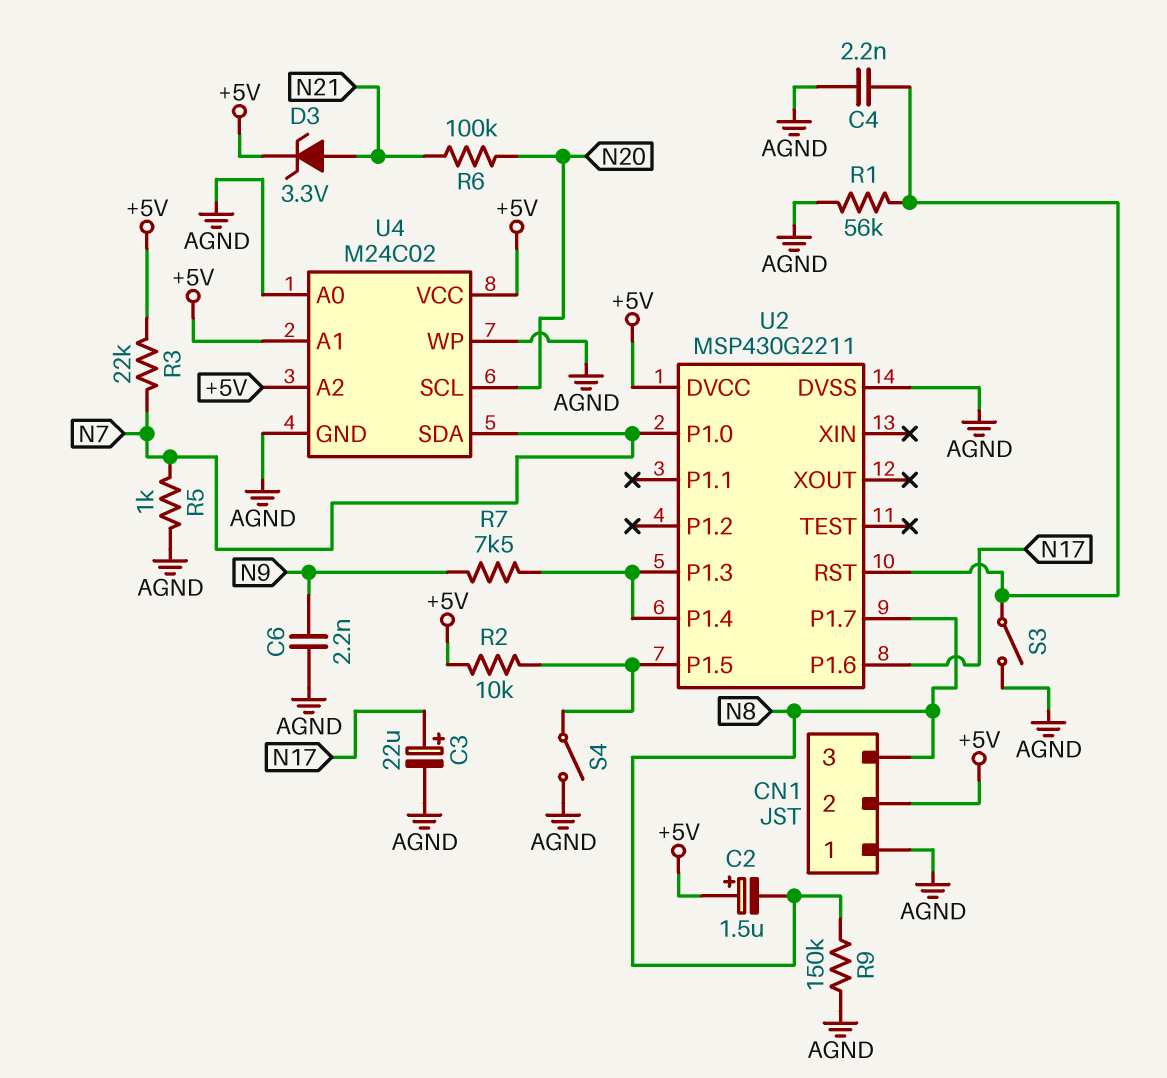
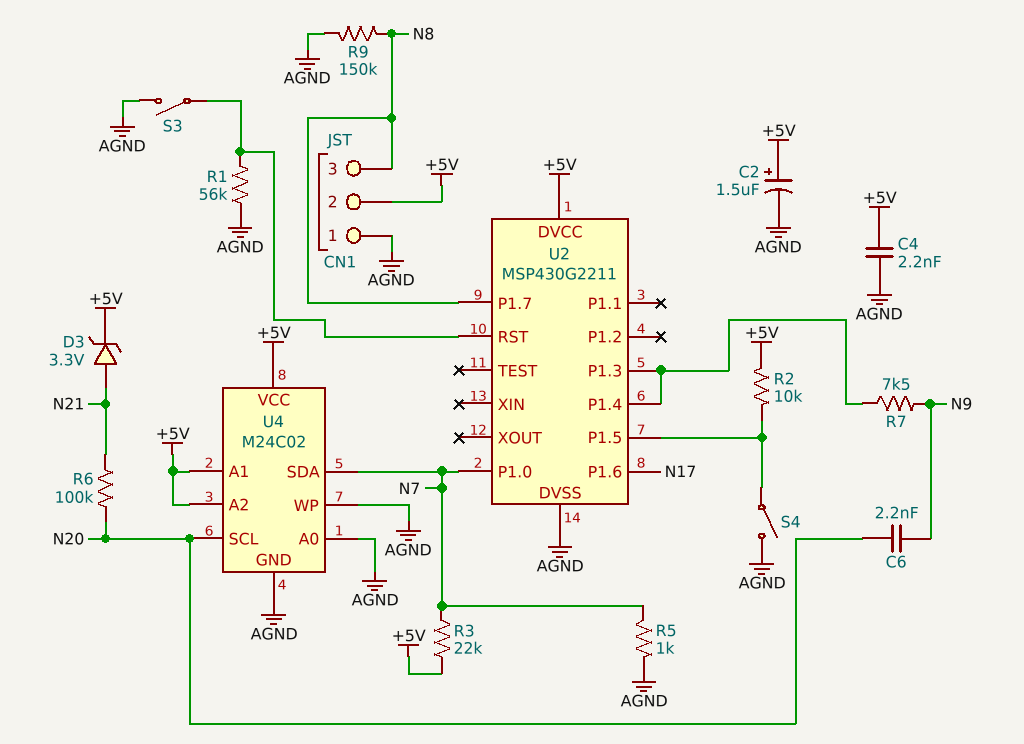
C2: 1.5uF (plus +5V, minus N8) -> 1.5uF (plus +5V, minus AGND)
C3: 22uF (plus N17, minus AGND) -> none
C4: 2.2nF (AGND, U2/RST) -> 2.2nF (+5V, AGND)
C6: 2.2nF (AGND, N9) -> 2.2nF (N9, N20)

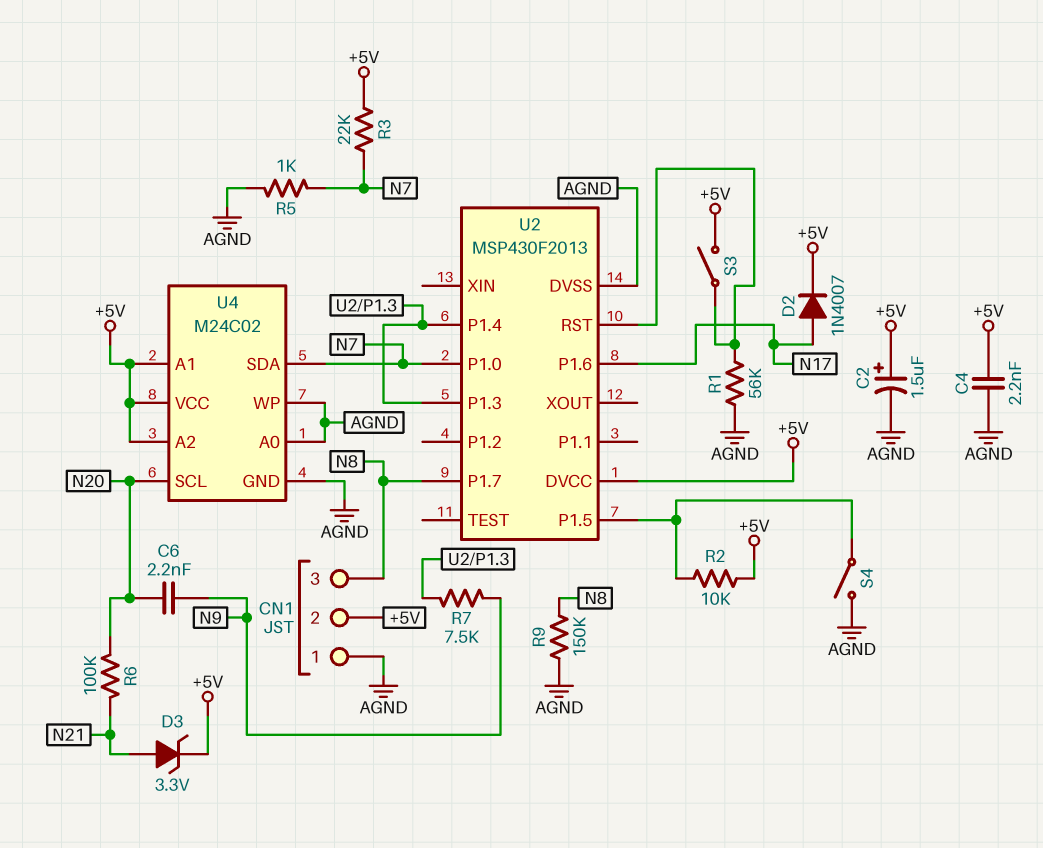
D2: none -> diode 1N4007 (A N17, K +5V)
S3: switch (AGND, U2/RST) -> switch (+5V, U2/RST)
U2: MSP430G2211 -> MSP430F2013

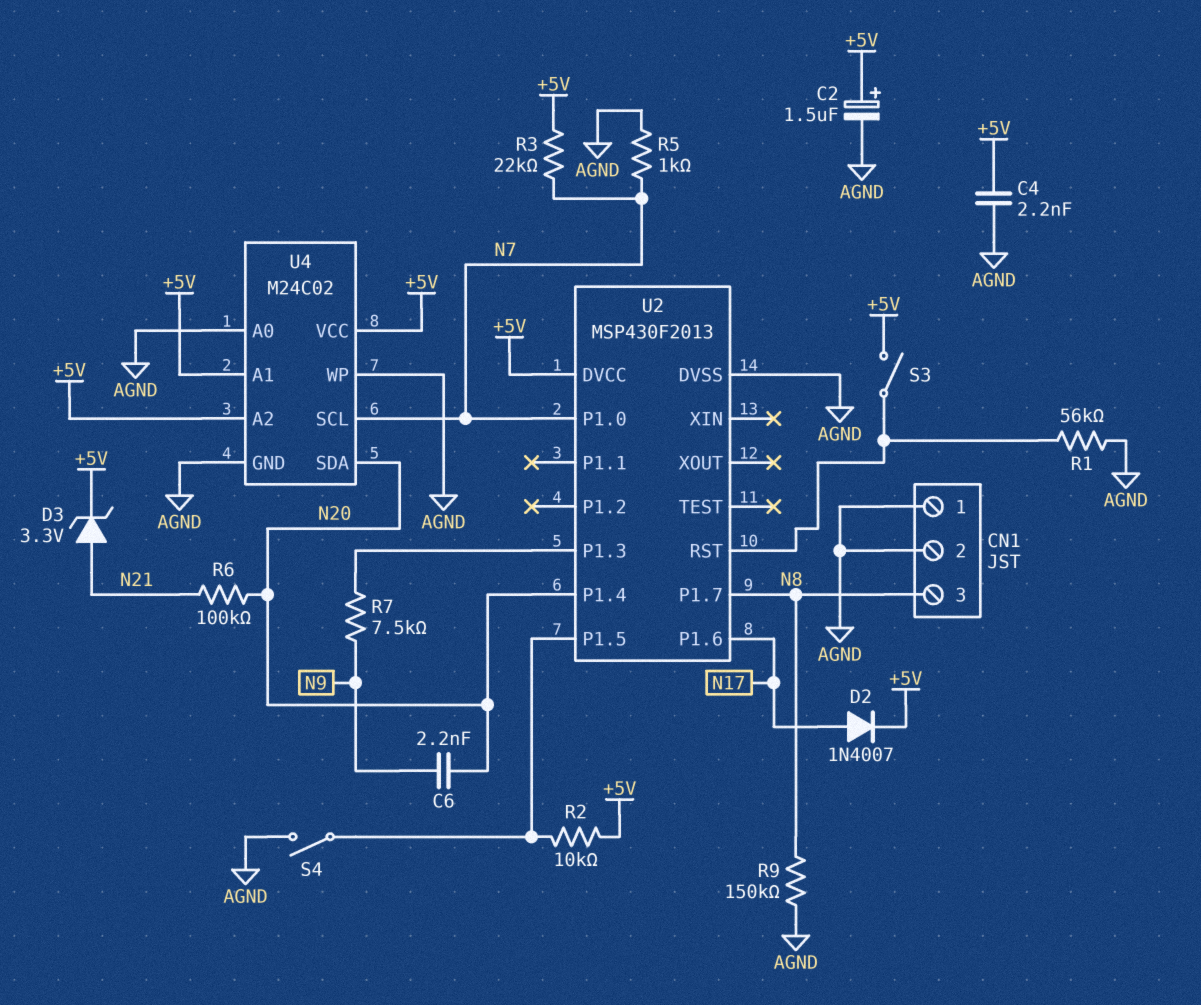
CN1 pin 2: +5V -> AGND
U2 pin P1.4: U2/P1.3 -> N20
U4 pin SCL: N20 -> N7
U4 pin SDA: N7 -> N20

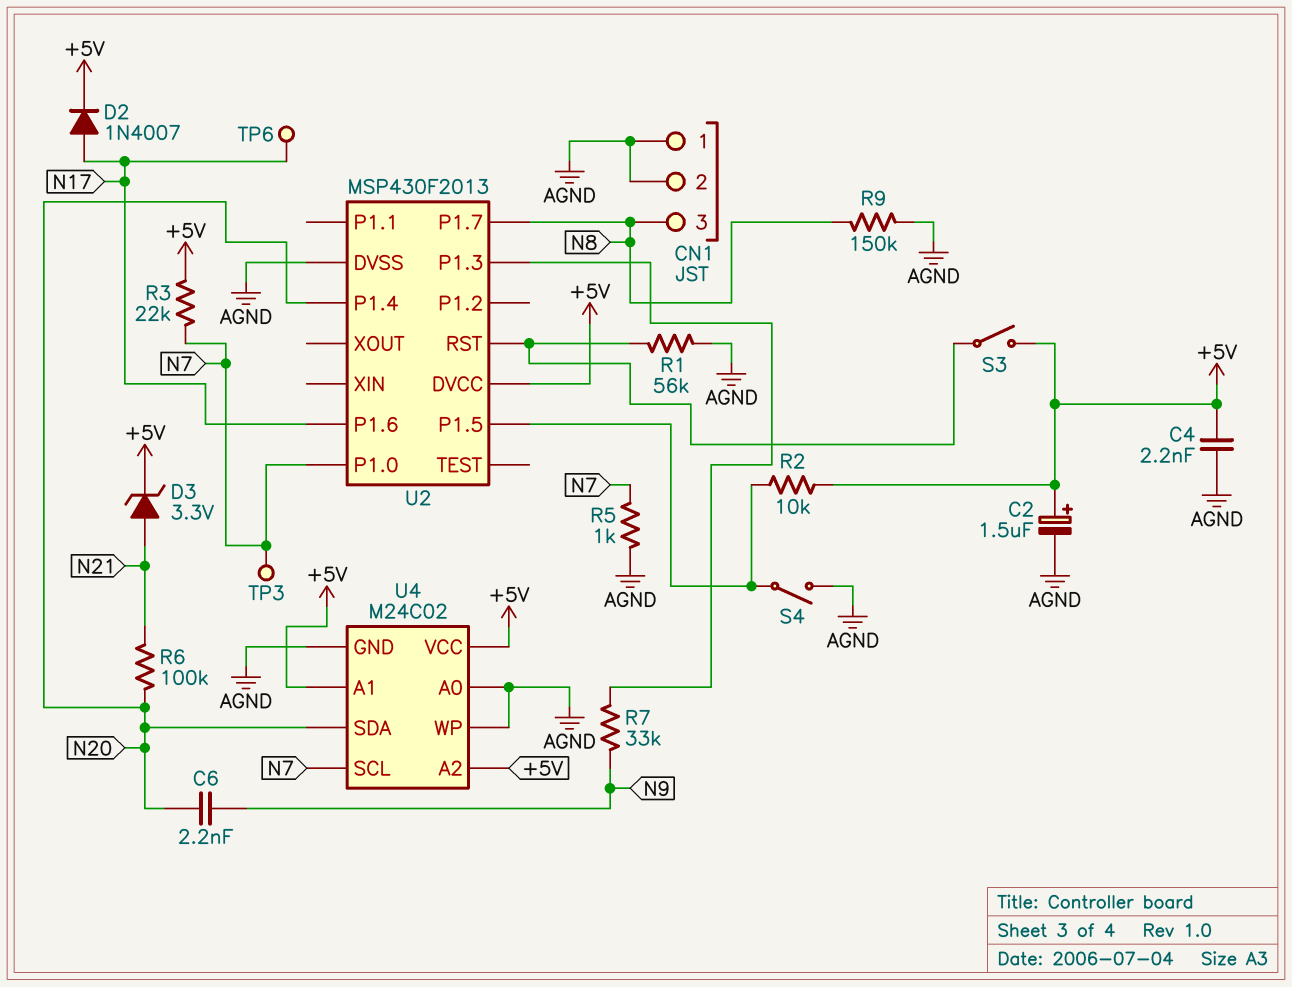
R7: 7.5k (N9, U2/P1.3) -> 33k (N9, U2/P1.3)
TP3: none -> test point (N7)
TP6: none -> test point (N17)

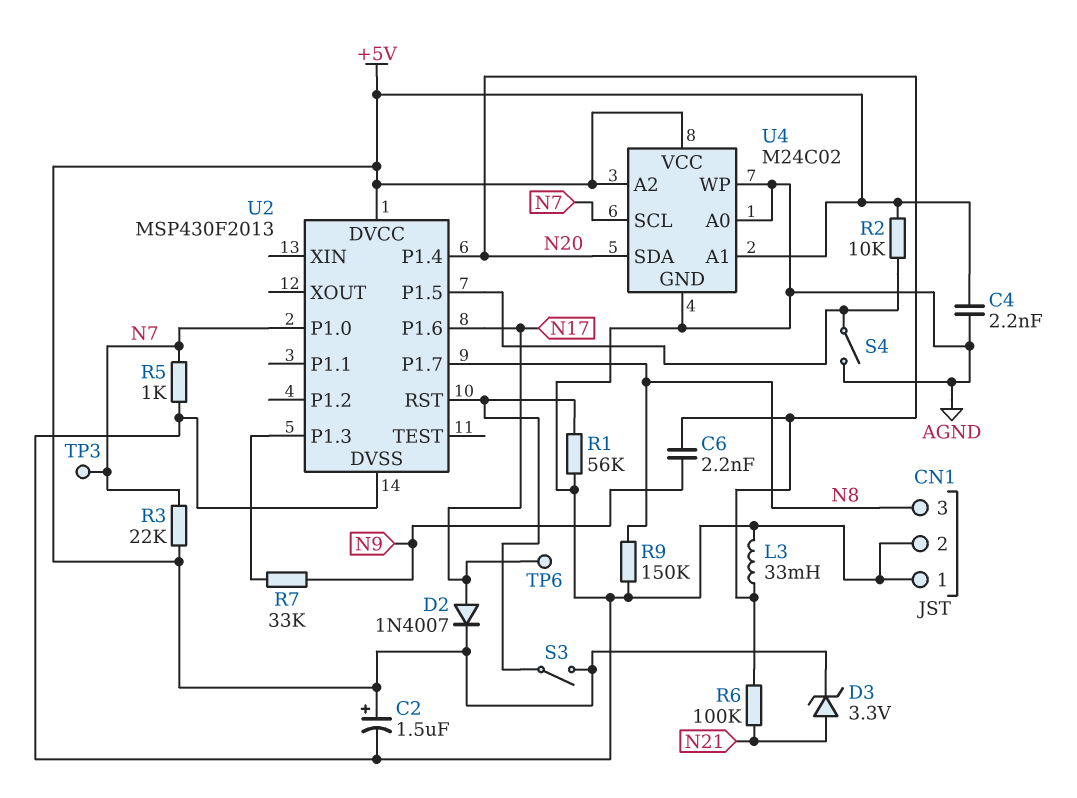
L3: none -> 33mH (AGND, N20)

